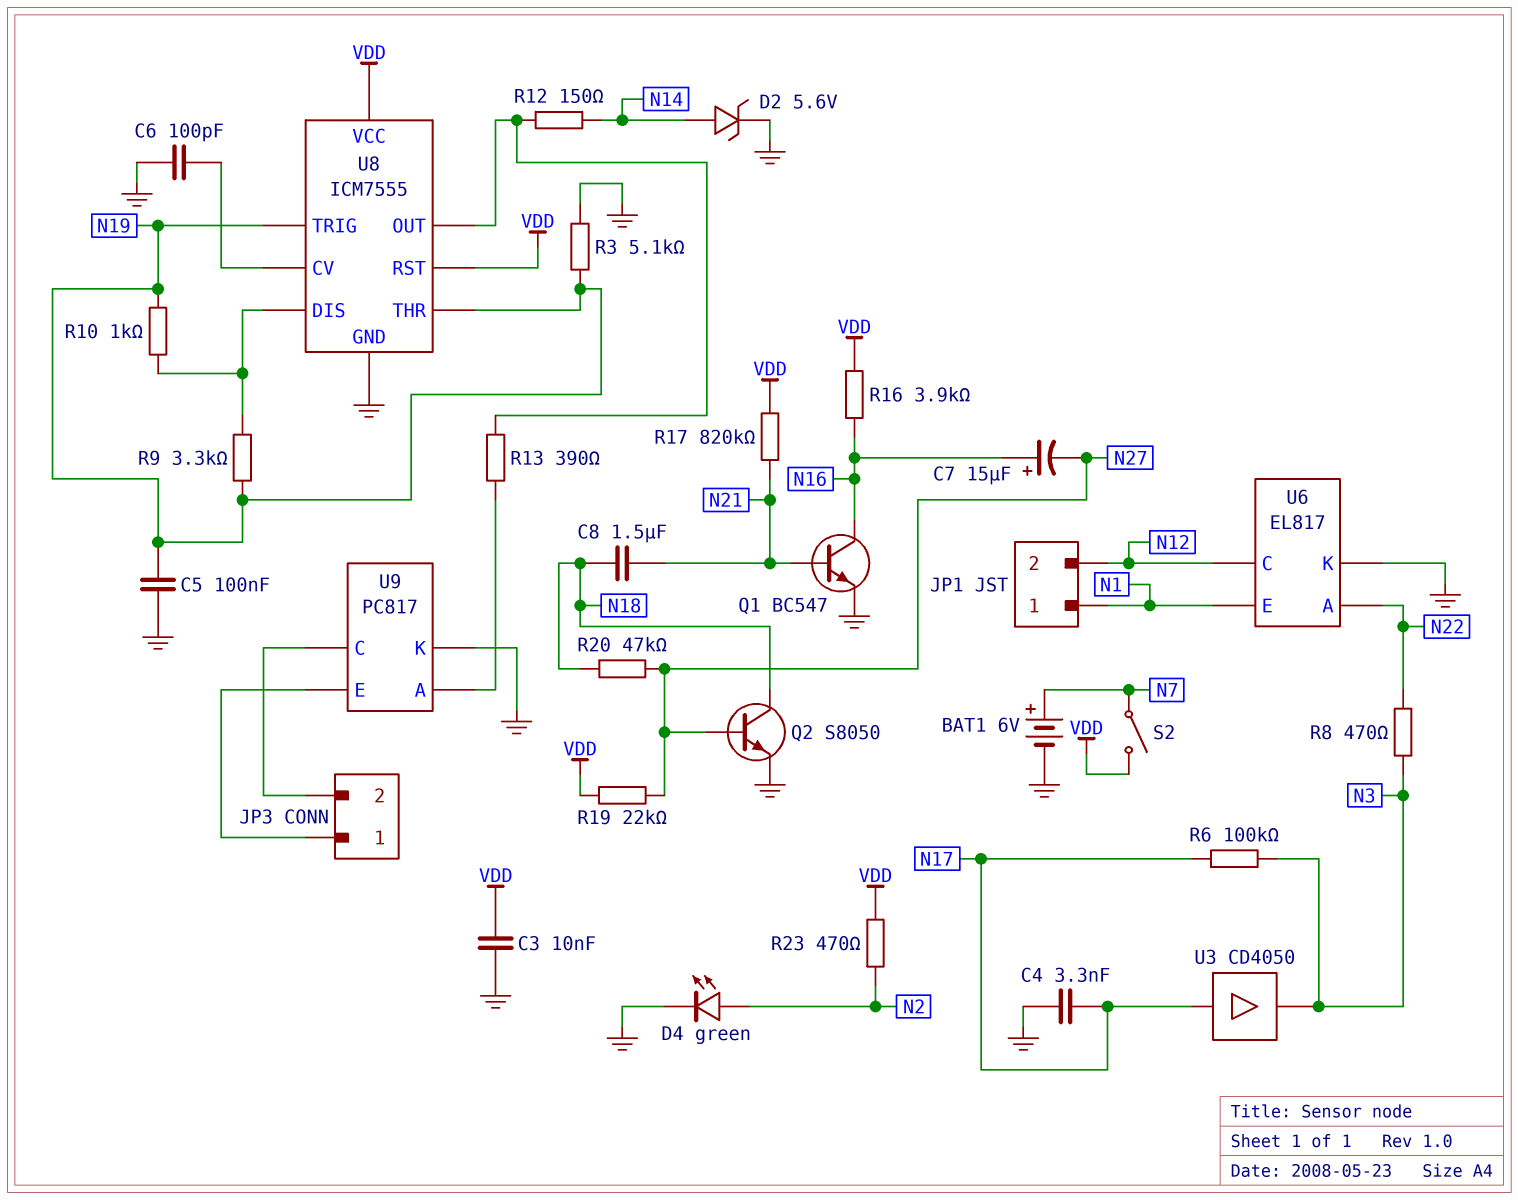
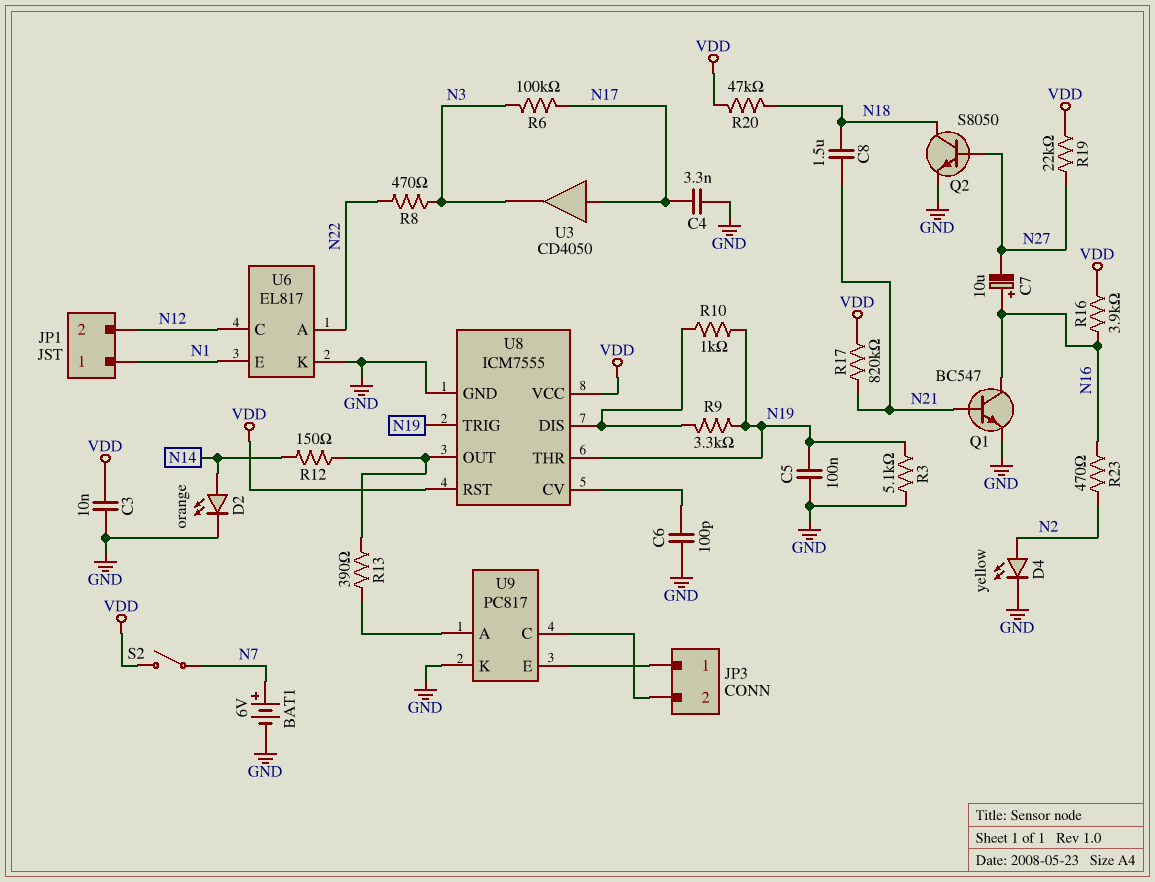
C7: 15uF (plus N16, minus N27) -> 10uF (plus N16, minus N27)
D2: zener 5.6V (A N14, K GND) -> LED orange (A N14, K GND)
D4: LED green (A N2, K GND) -> LED yellow (A N2, K GND)
R20: 47k (N18, N27) -> 47k (N18, VDD)
R23: 470 (N2, VDD) -> 470 (N2, N16)

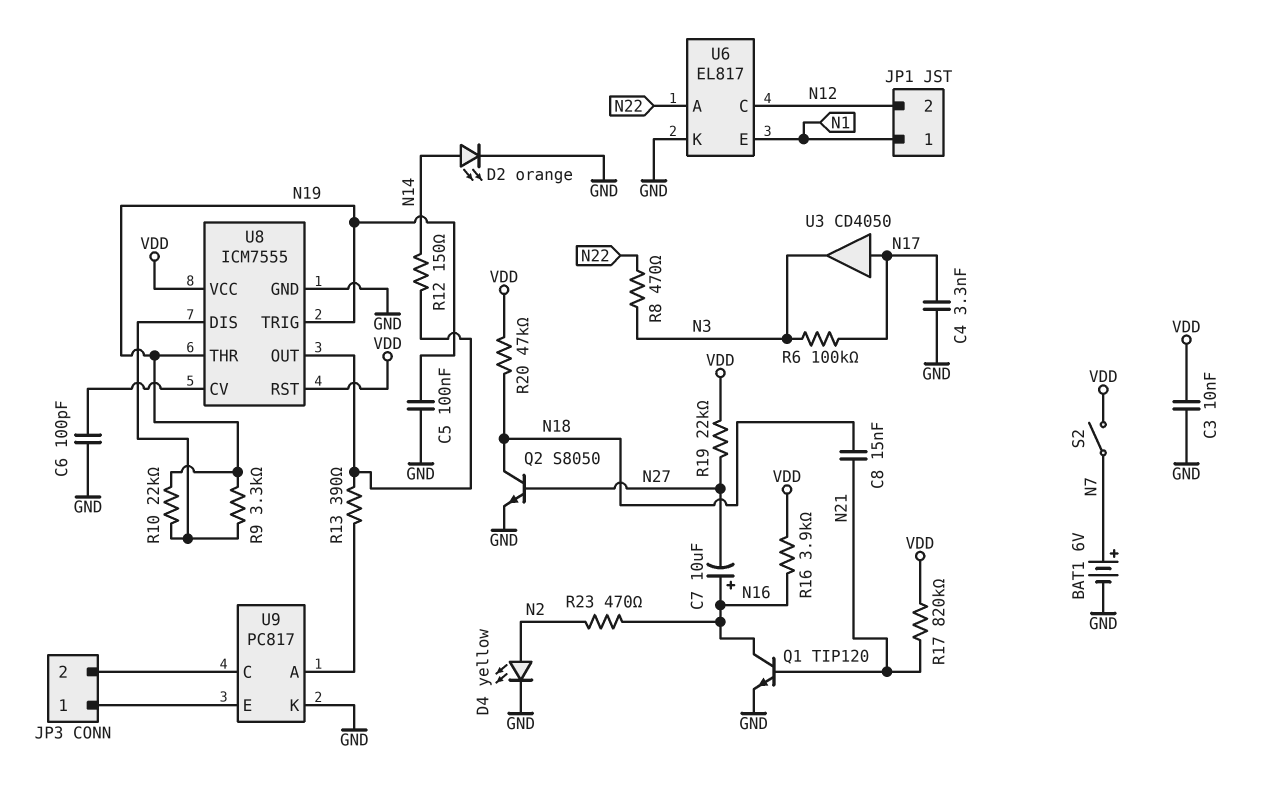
C8: 1.5uF (N18, N21) -> 15nF (N18, N21)
Q1: NPN BC547 (B N21, C N16, E GND) -> NPN TIP120 (B N21, C N16, E GND)
R3: 5.1k (GND, N19) -> none
R10: 1k (N19, U8/DIS) -> 22k (N19, U8/DIS)

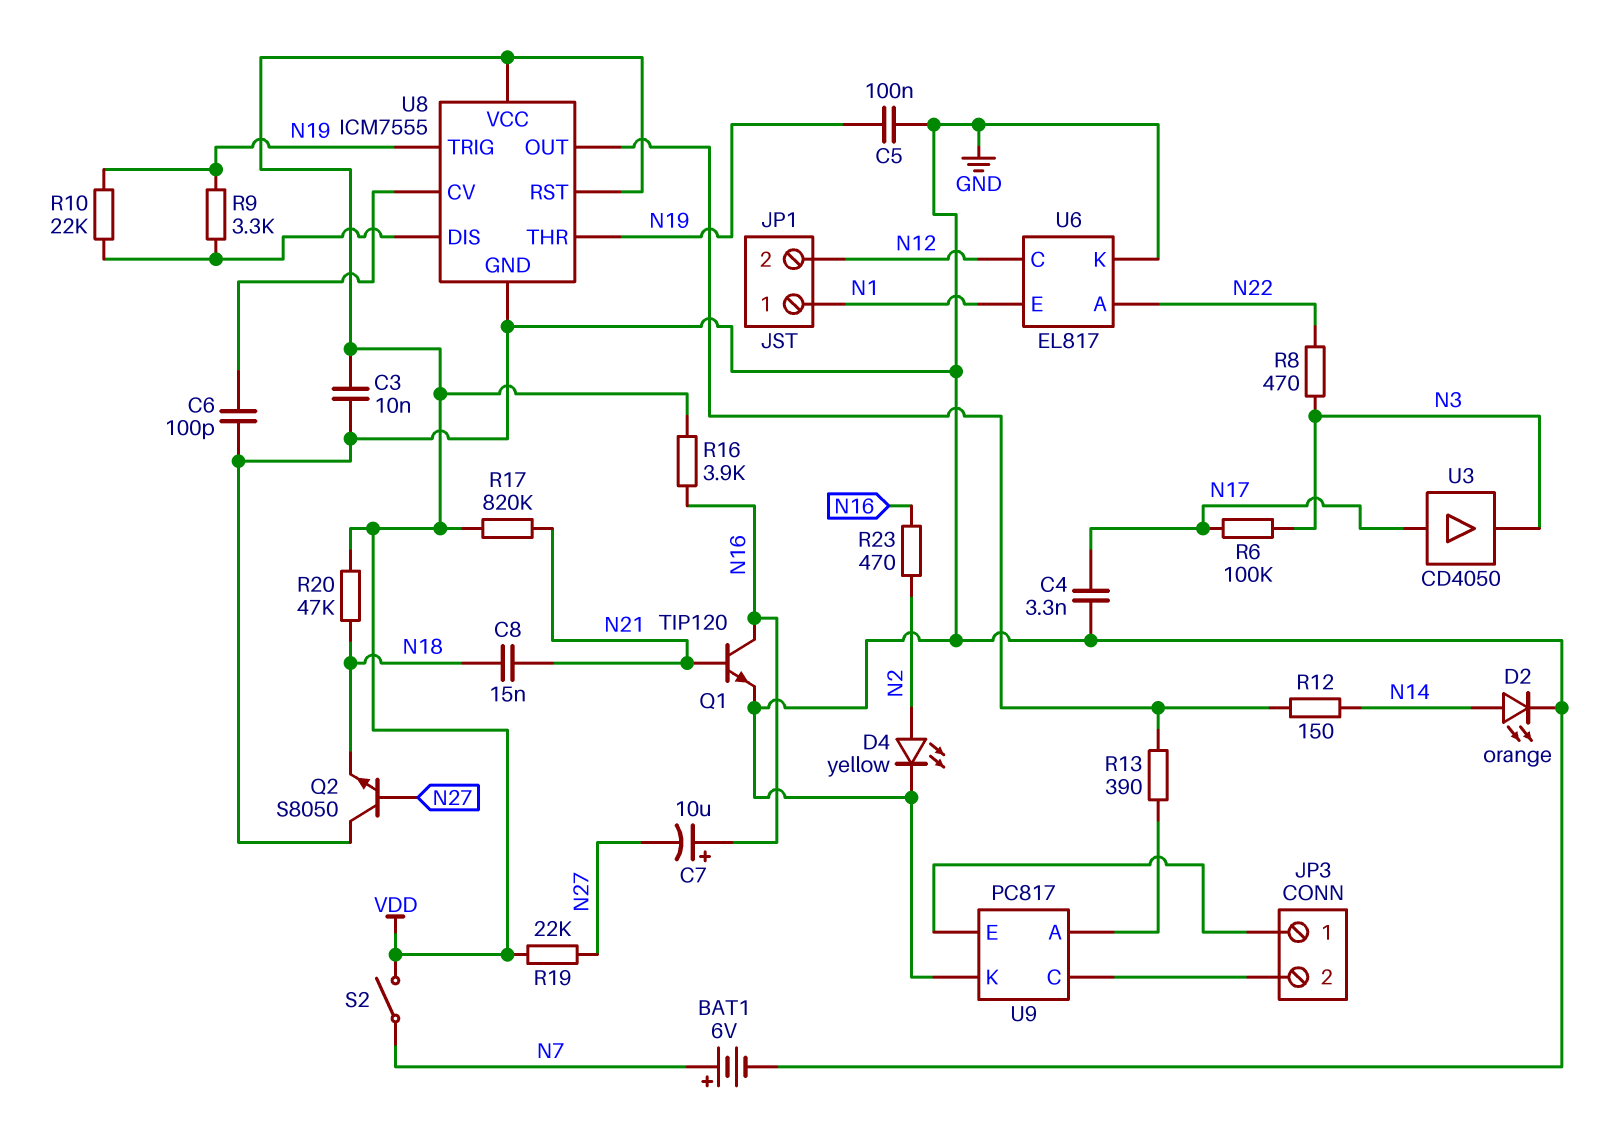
Q2: NPN S8050 (B N27, C N18, E GND) -> NPN S8050 (B N27, C GND, E N18)

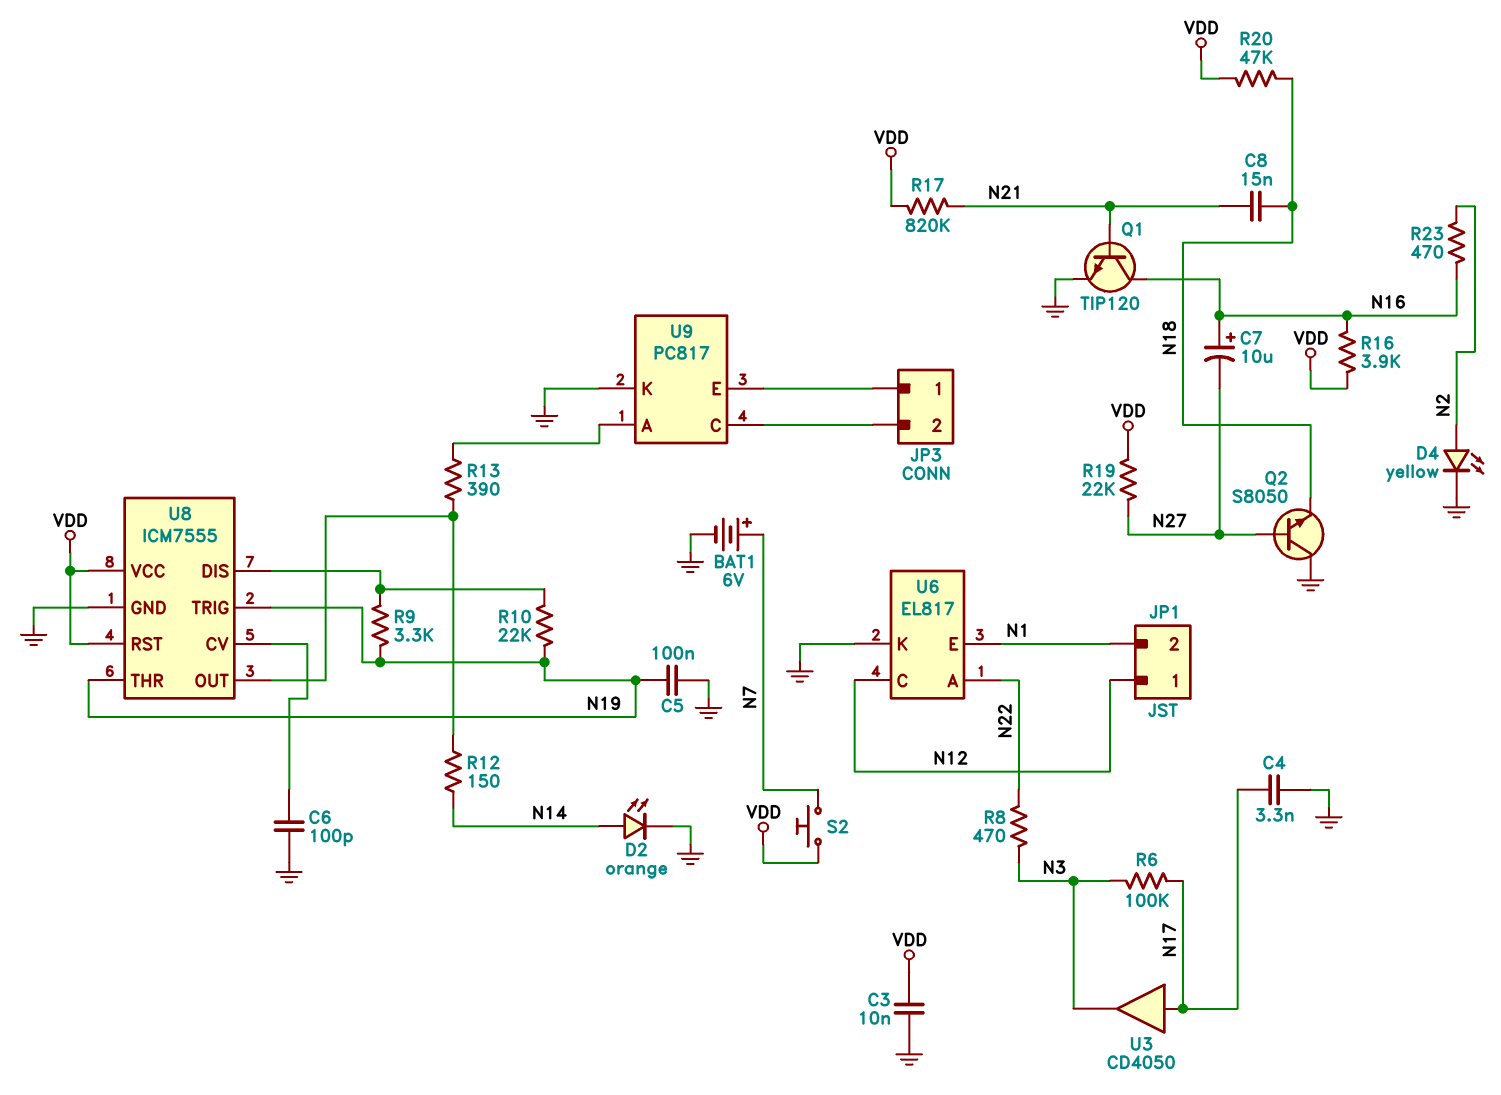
JP1 pin 1: N1 -> N12
JP1 pin 2: N12 -> N1
S2: switch (N7, VDD) -> button (N7, VDD)

